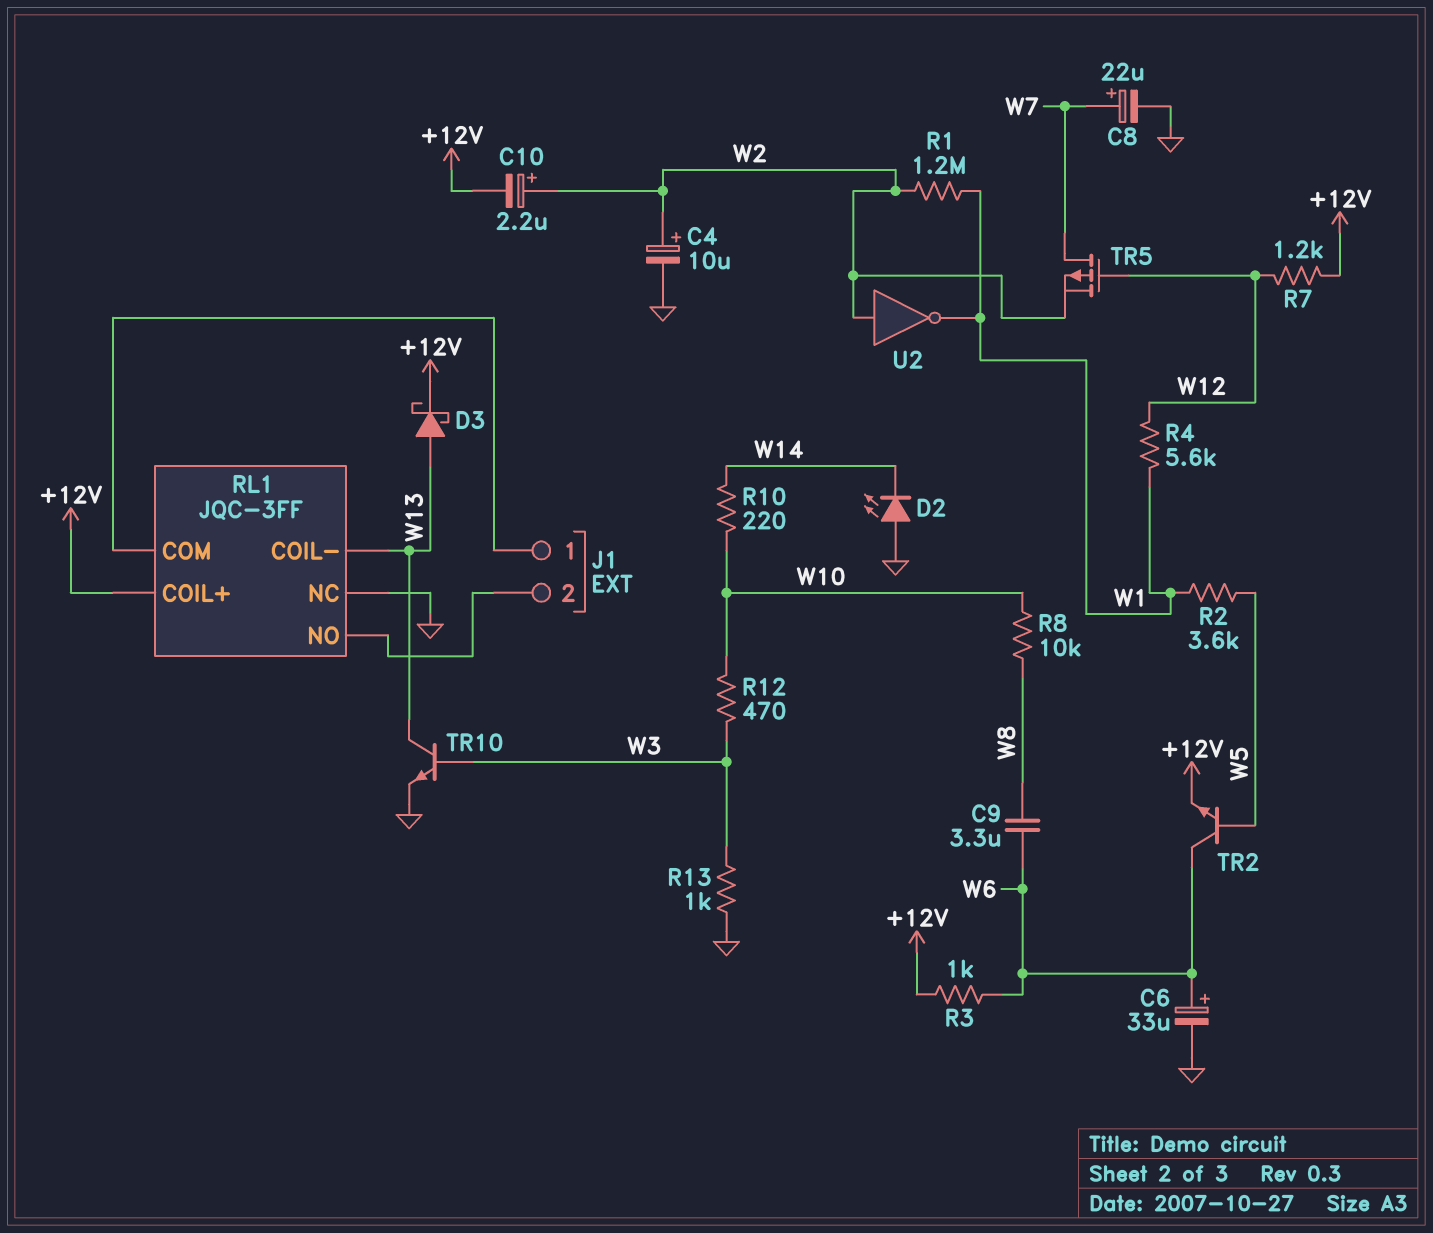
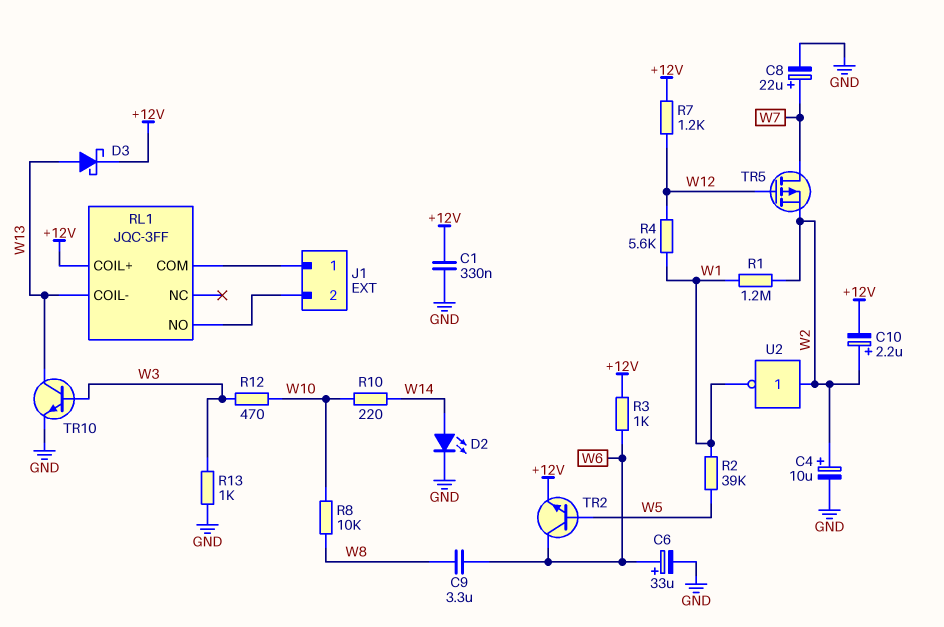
C1: none -> 330nF (+12V, GND)
D2: LED (A GND, K W14) -> LED (A W14, K GND)
R2: 3.6k (W1, W5) -> 39k (W1, W5)
RL1 pin NC: GND -> none

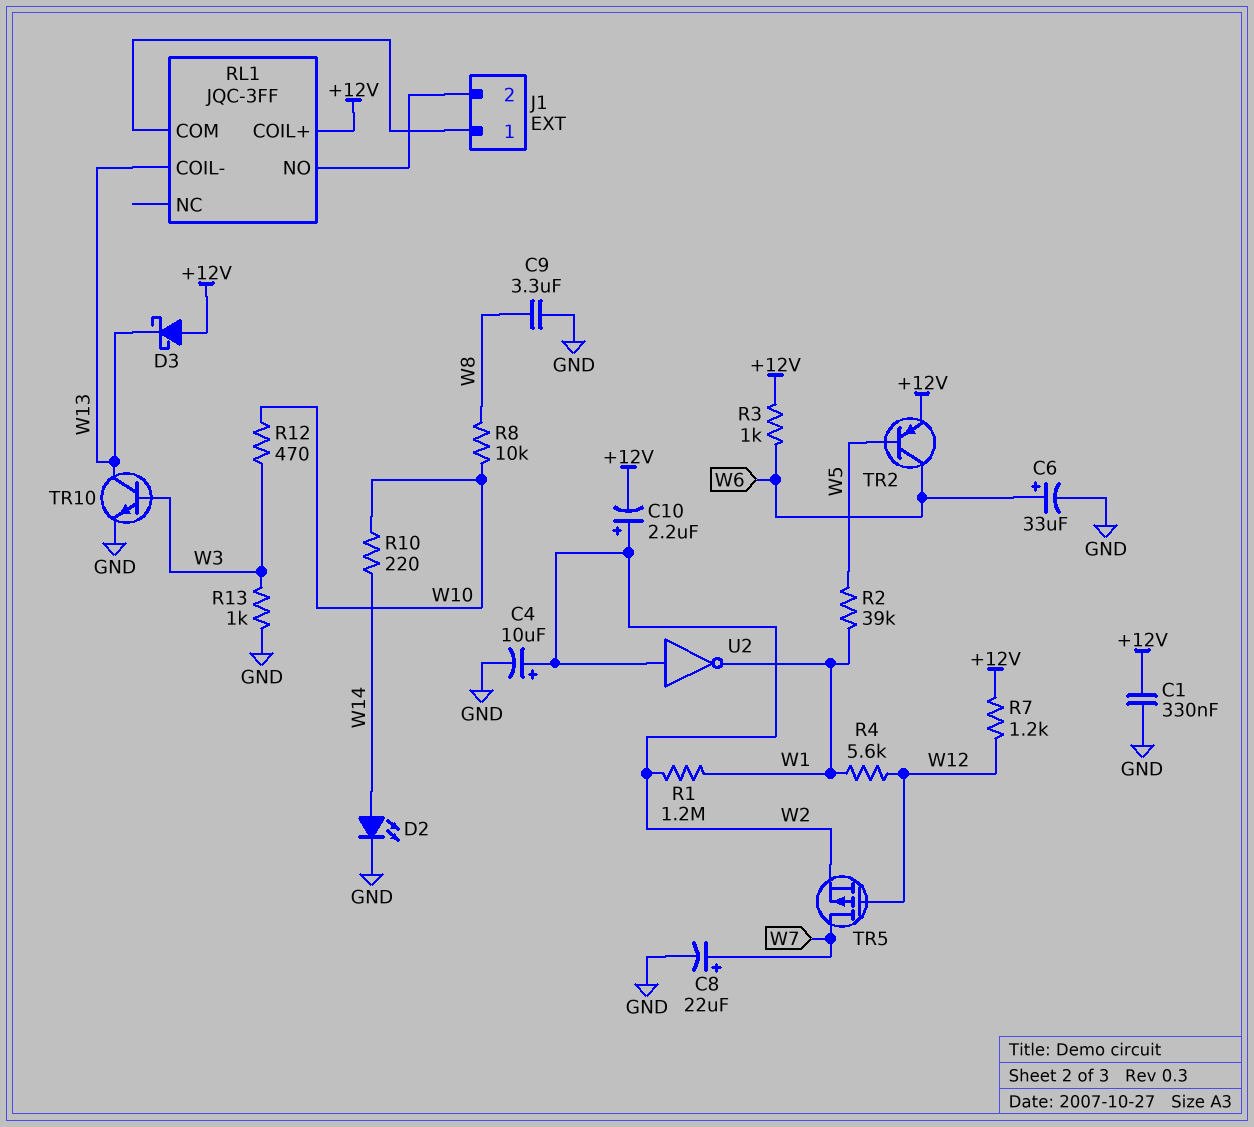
C9: 3.3uF (W6, W8) -> 3.3uF (GND, W8)
D3: schottky (A W13, K +12V) -> schottky (A +12V, K W13)
TR2: NPN (B W5, C W6, E +12V) -> PNP (B W5, C W6, E +12V)

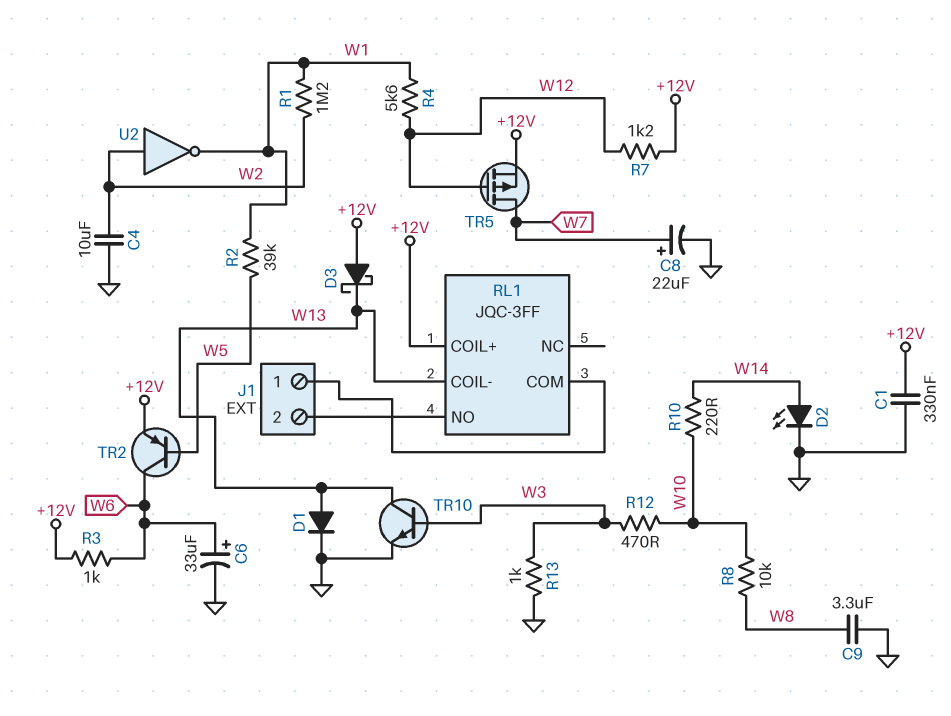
C4: 10uF (plus W2, minus GND) -> 10uF (GND, W2)
C10: 2.2uF (plus W2, minus +12V) -> none
D1: none -> diode (A W13, K GND)
TR5: PMOS (G W12, D W7, S W2) -> PMOS (G W12, D W7, S +12V)

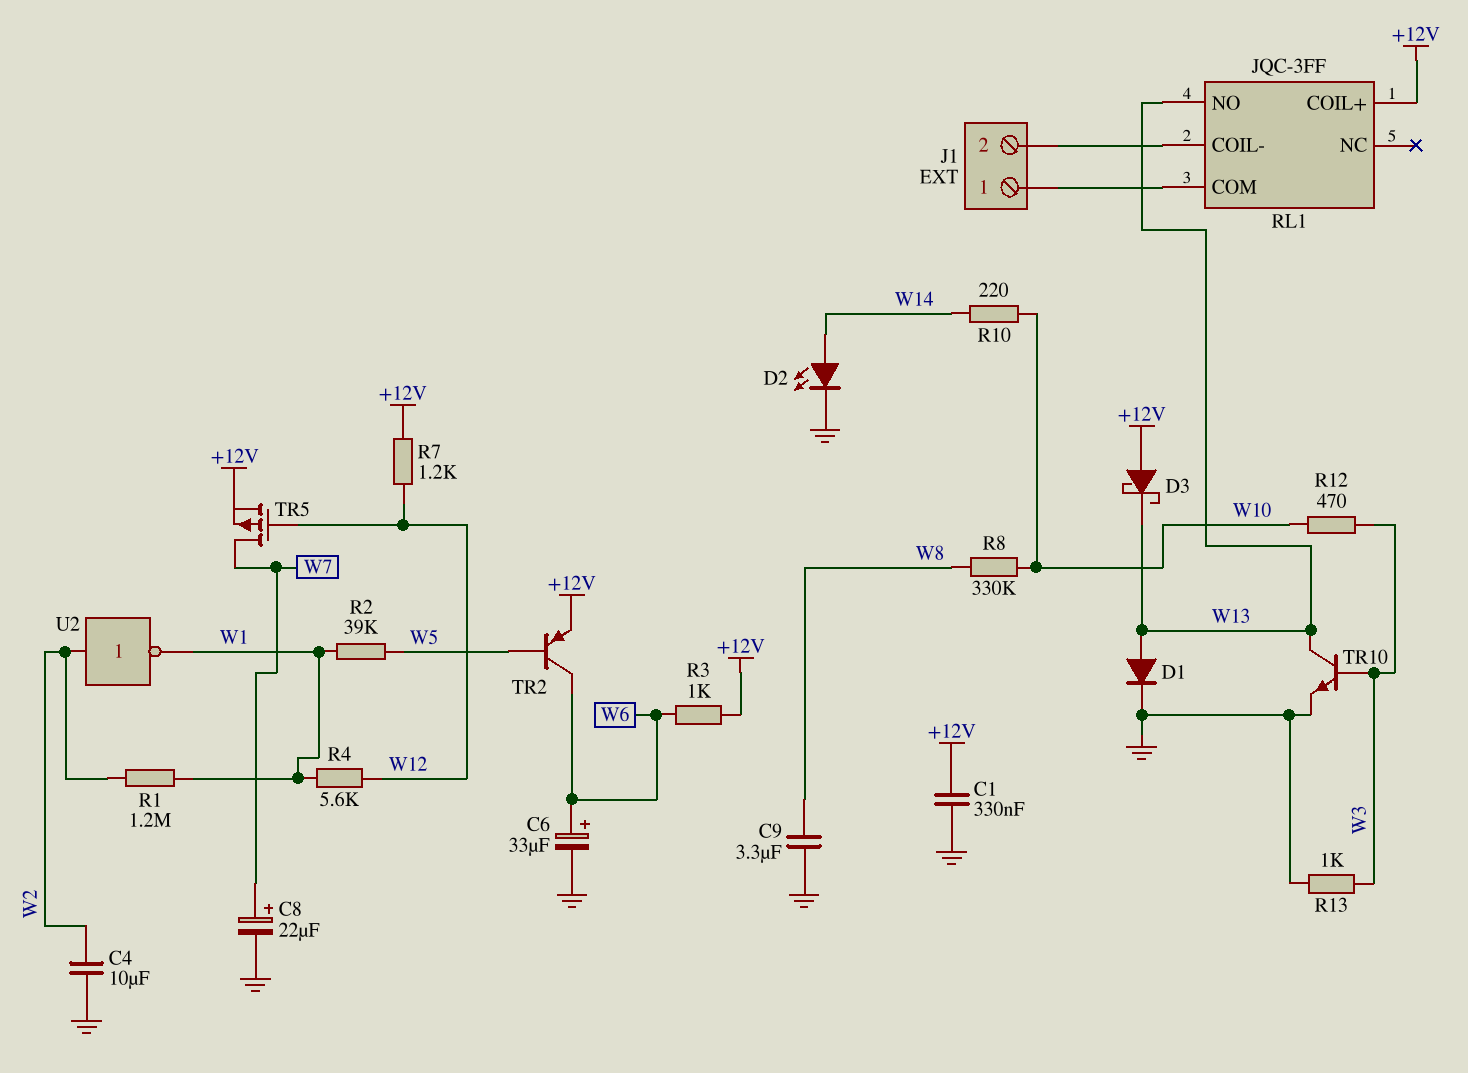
R8: 10k (W8, W10) -> 330k (W8, W10)
RL1 pin COIL-: W13 -> J1/2
RL1 pin NO: J1/2 -> W13

